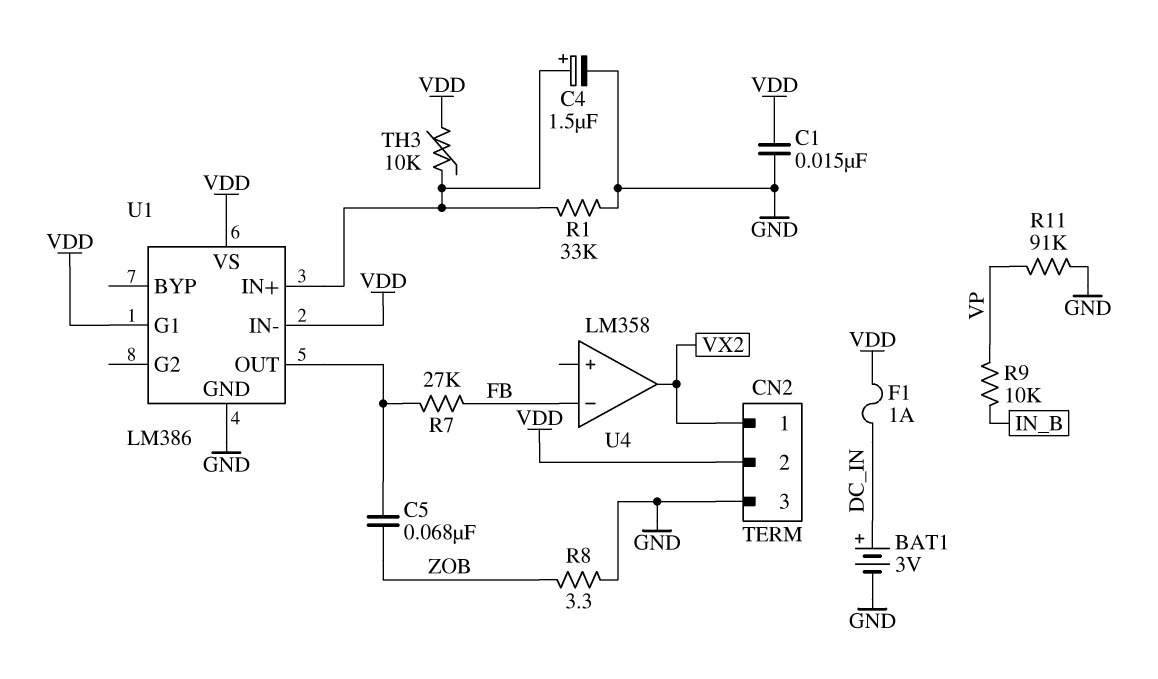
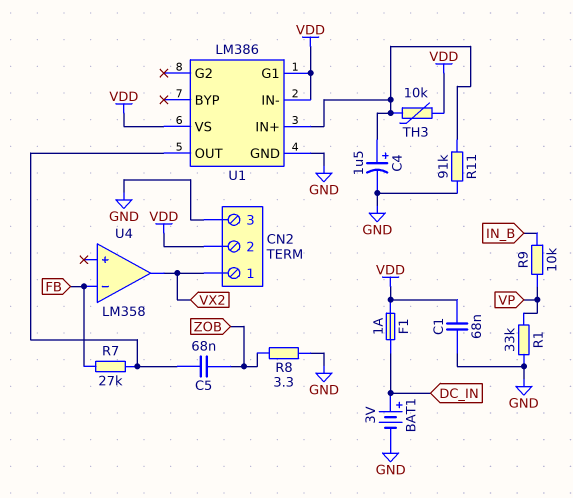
C1: 15nF (GND, VDD) -> 68nF (GND, VDD)
R1: 33k (GND, U1/IN+) -> 33k (GND, VP)
R11: 91k (GND, VP) -> 91k (GND, U1/IN+)

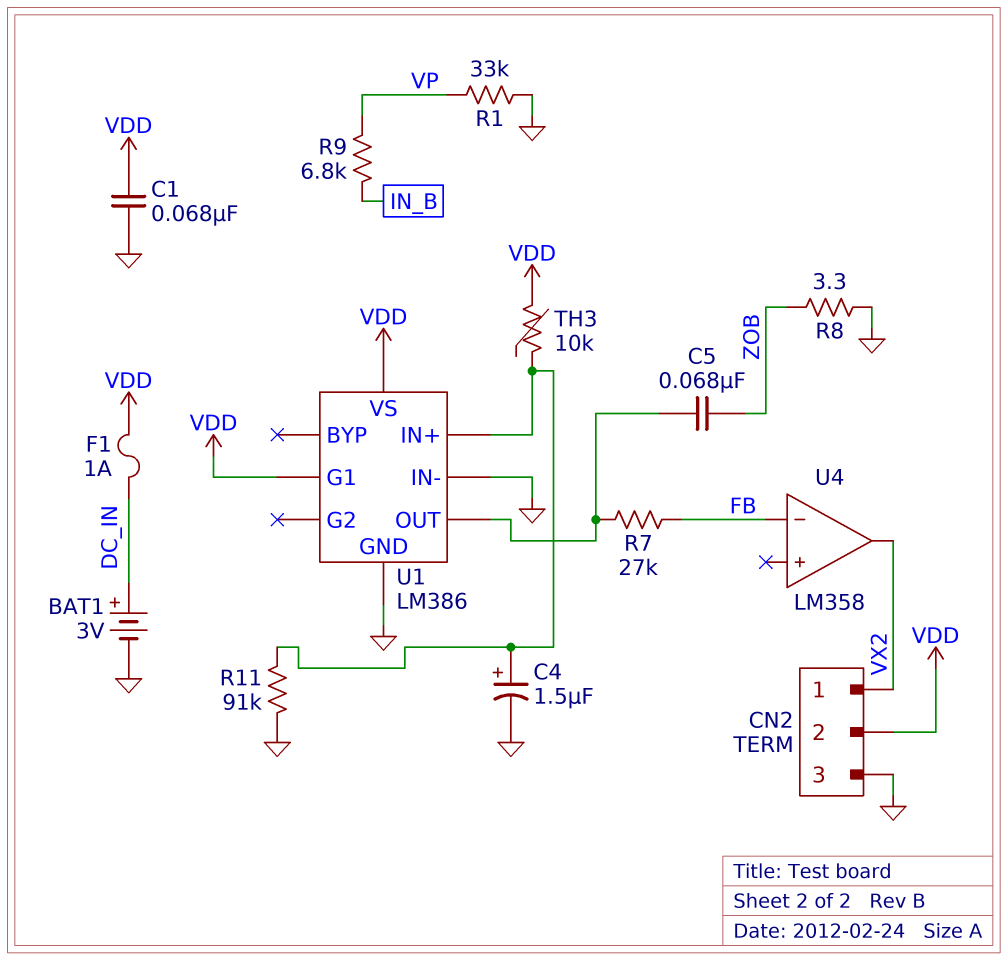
R9: 10k (IN_B, VP) -> 6.8k (IN_B, VP)
U1 pin IN-: VDD -> GND

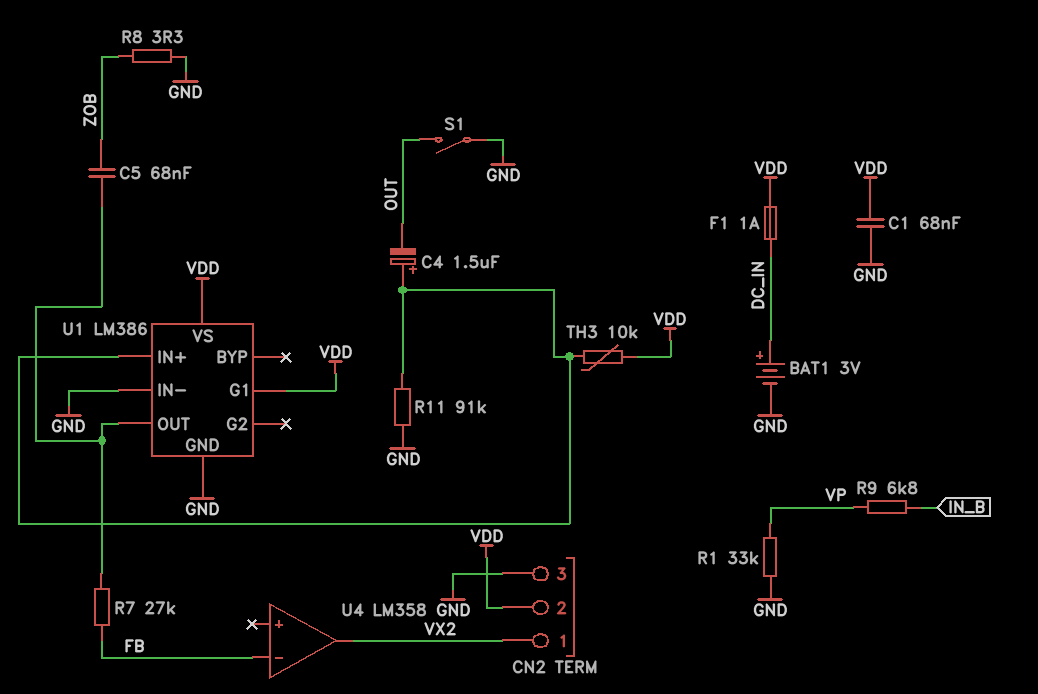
C4: 1.5uF (plus U1/IN+, minus GND) -> 1.5uF (plus U1/IN+, minus OUT)
S1: none -> switch (GND, OUT)

